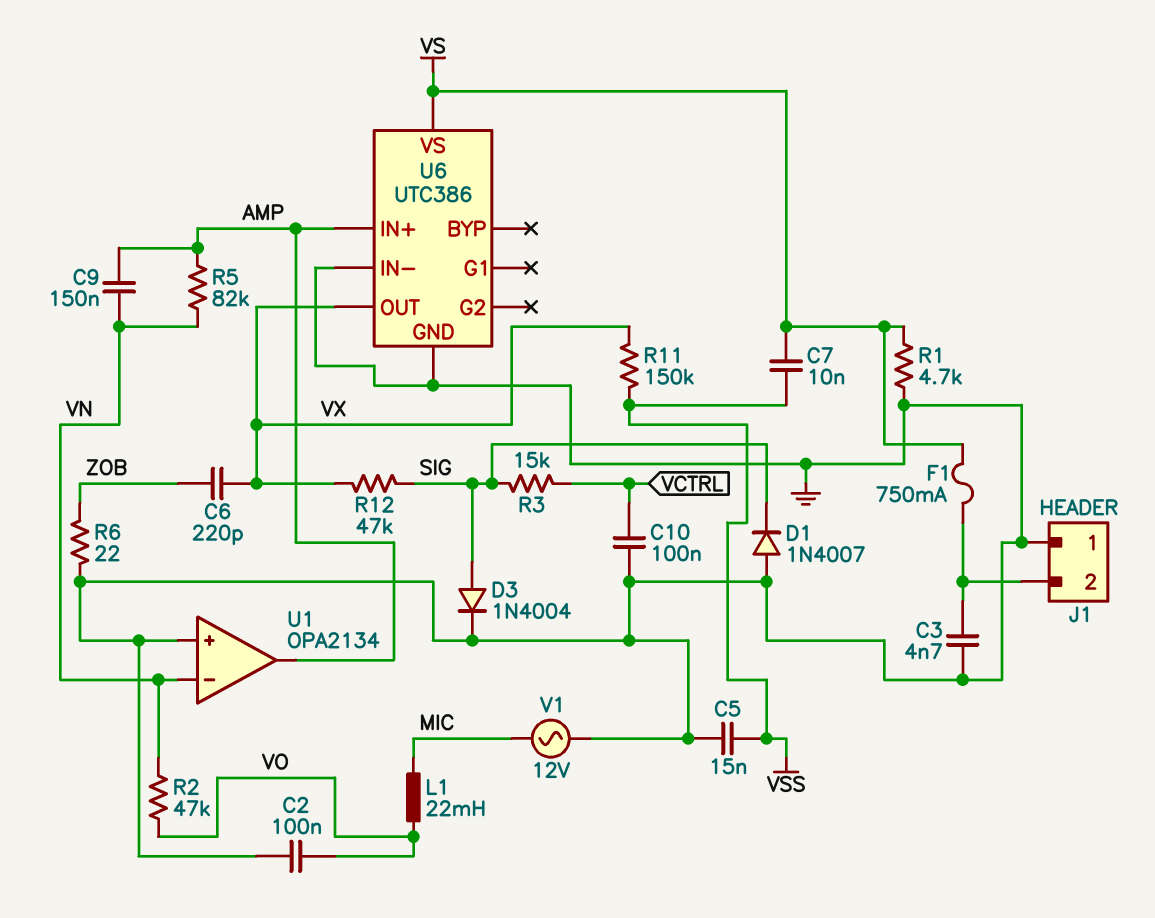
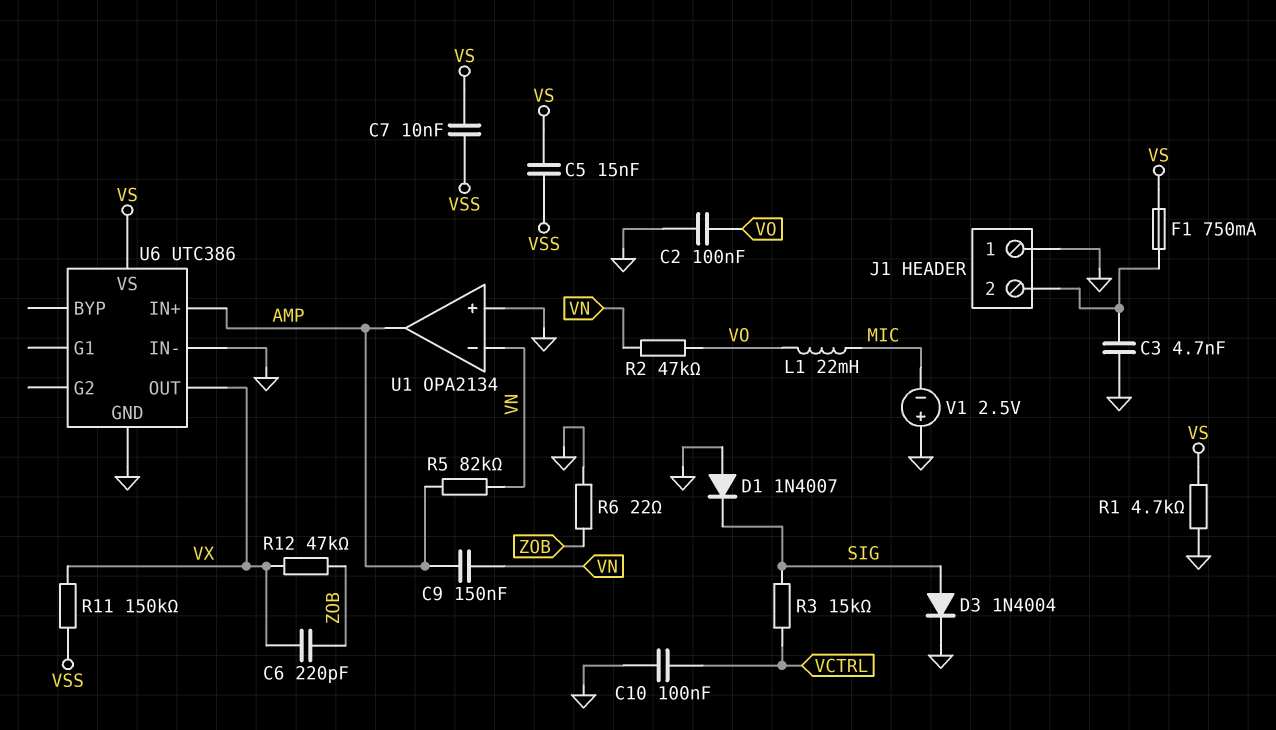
C5: 15nF (GND, VSS) -> 15nF (VS, VSS)
R12: 47k (SIG, VX) -> 47k (VX, ZOB)
V1: AC 12V (GND, MIC) -> 2.5V (plus GND, minus MIC)

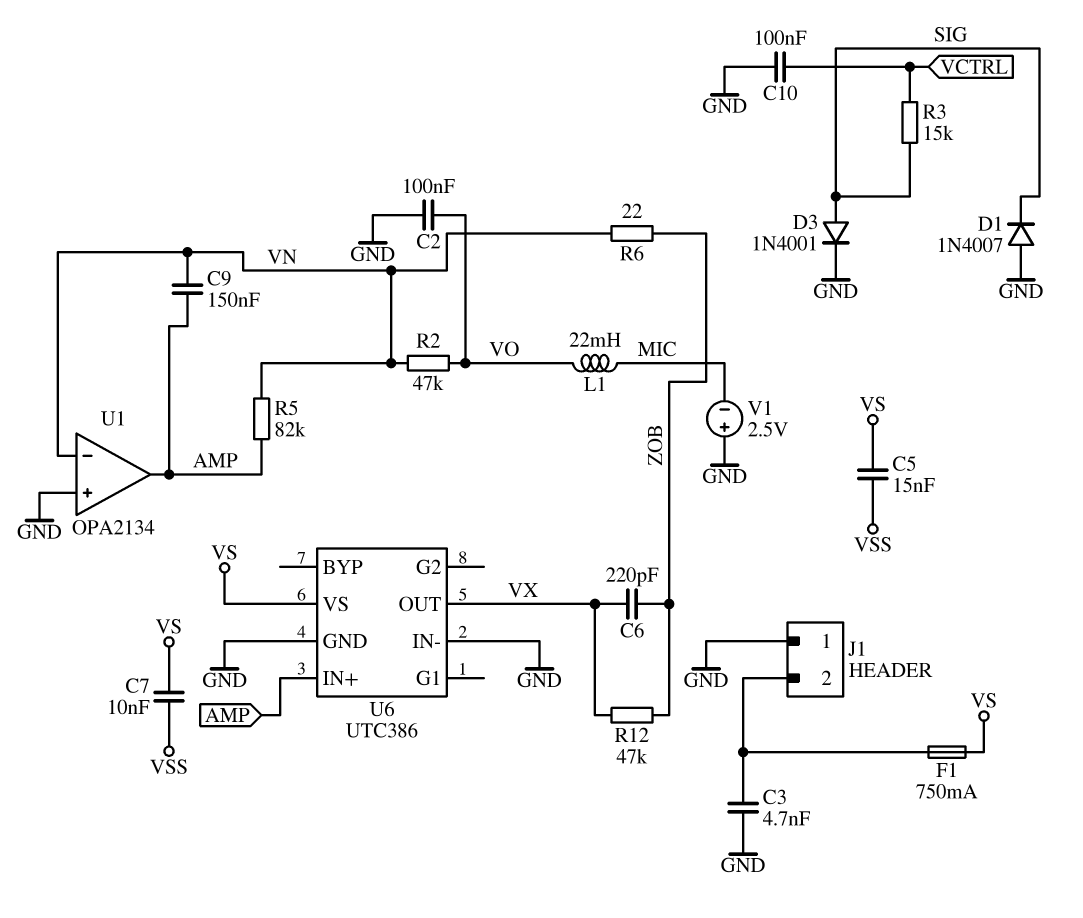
D3: diode 1N4004 (A SIG, K GND) -> diode 1N4001 (A SIG, K GND)
R1: 4.7k (GND, VS) -> none
R6: 22 (GND, ZOB) -> 22 (VN, ZOB)
R11: 150k (VSS, VX) -> none

